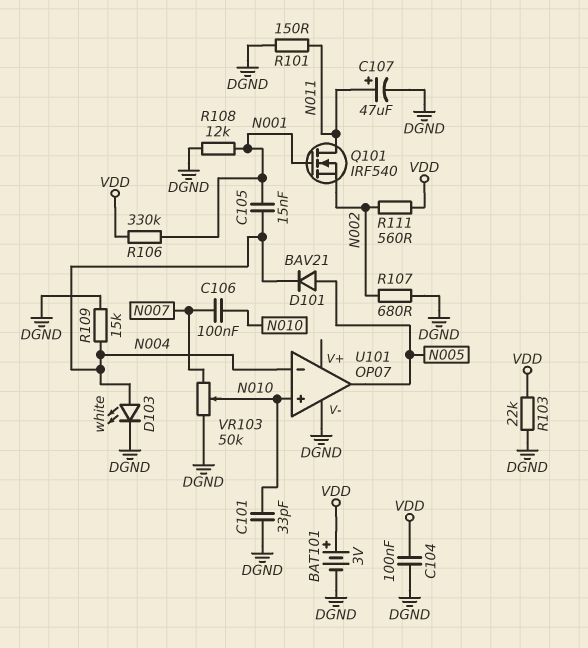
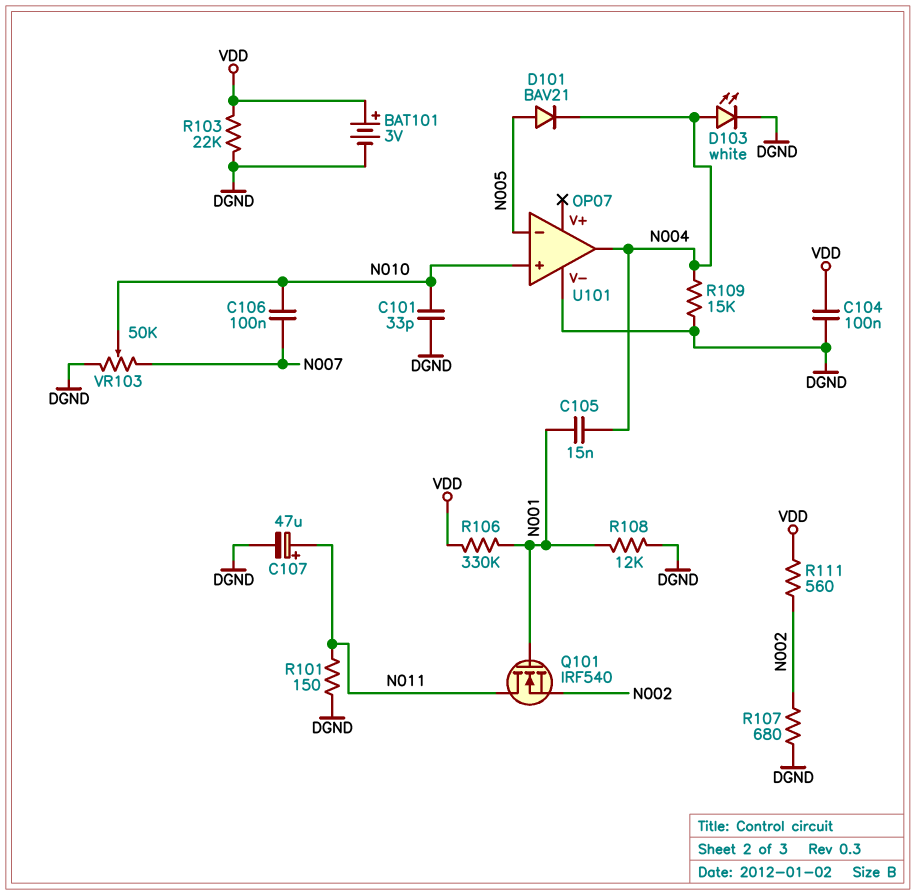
U101 pin in-: N004 -> N005
U101 pin out: N005 -> N004

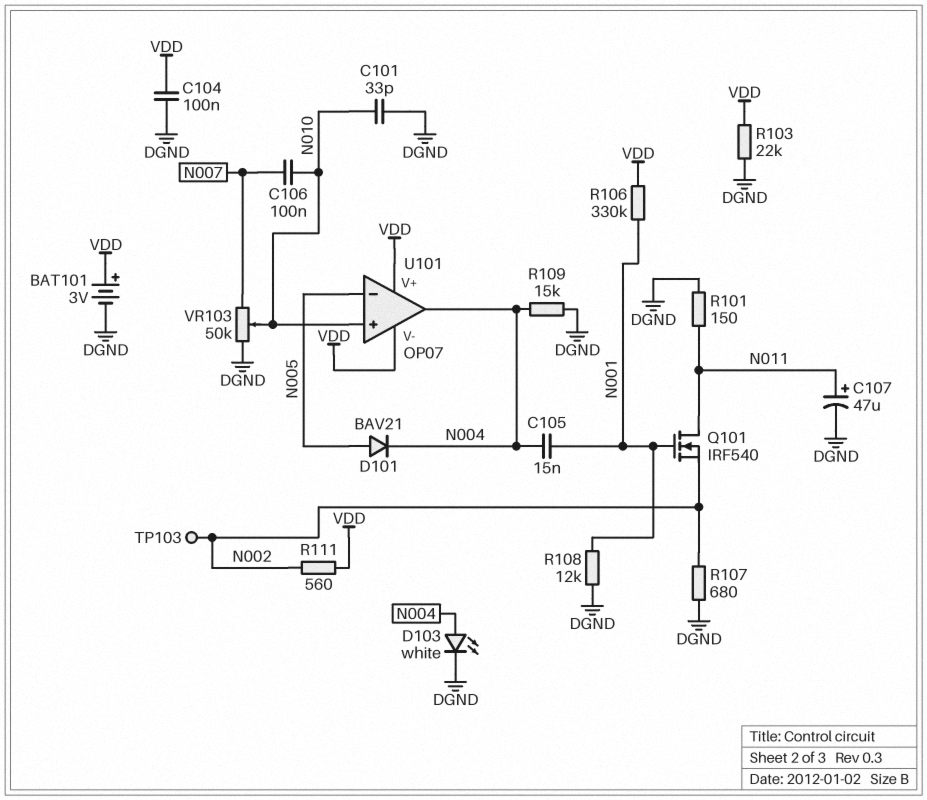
TP103: none -> test point (N002)
U101 pin V+: none -> VDD
U101 pin V-: DGND -> VDD

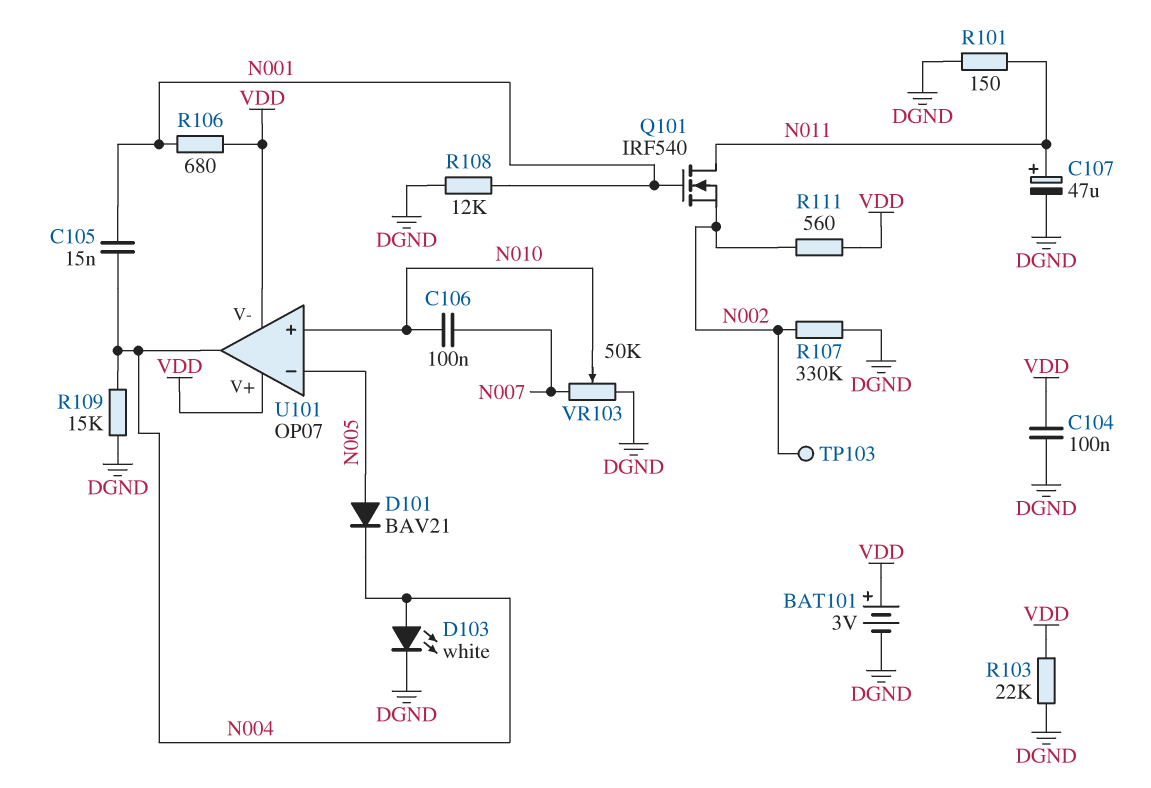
C101: 33pF (DGND, N010) -> none
R106: 330k (N001, VDD) -> 680 (N001, VDD)
R107: 680 (DGND, N002) -> 330k (DGND, N002)

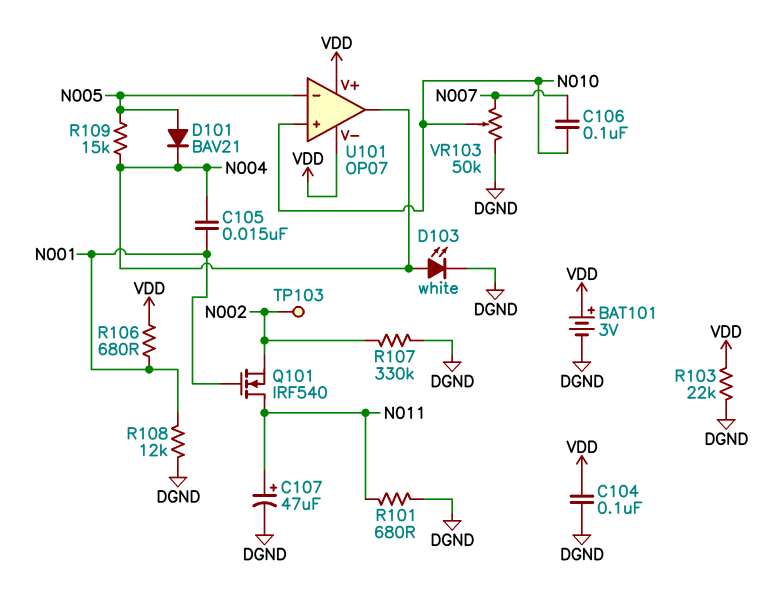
R101: 150 (DGND, N011) -> 680 (DGND, N011)
R109: 15k (DGND, N004) -> 15k (N004, N005)
R111: 560 (N002, VDD) -> none

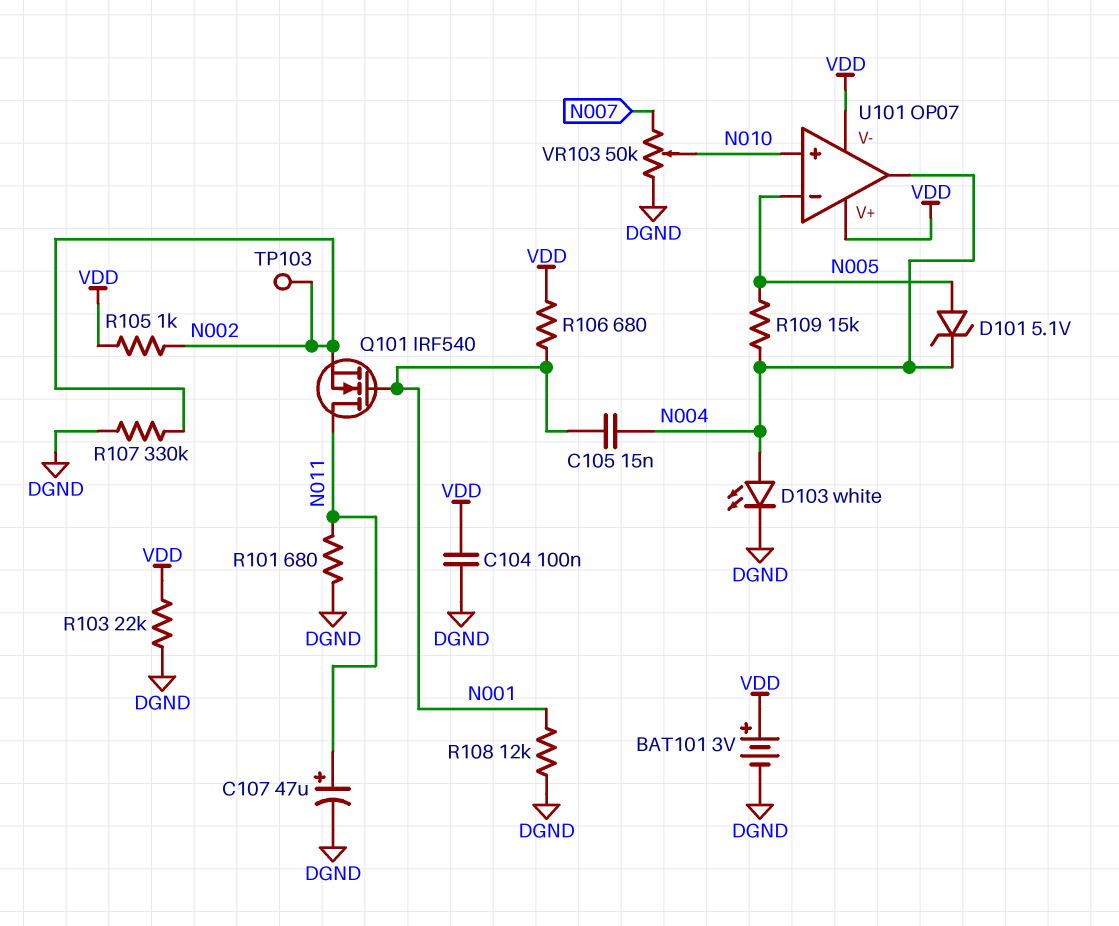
C106: 100nF (N007, N010) -> none
D101: diode BAV21 (A N005, K N004) -> zener 5.1V (A N005, K N004)
R105: none -> 1k (N002, VDD)

